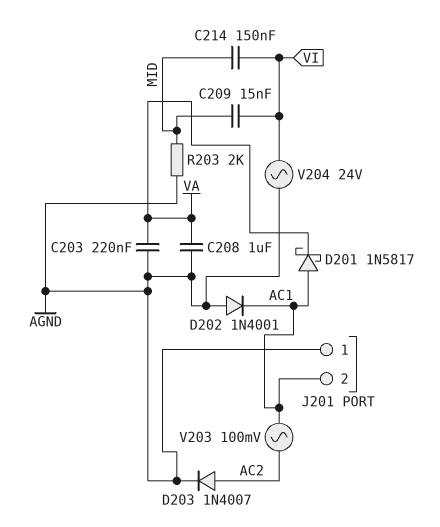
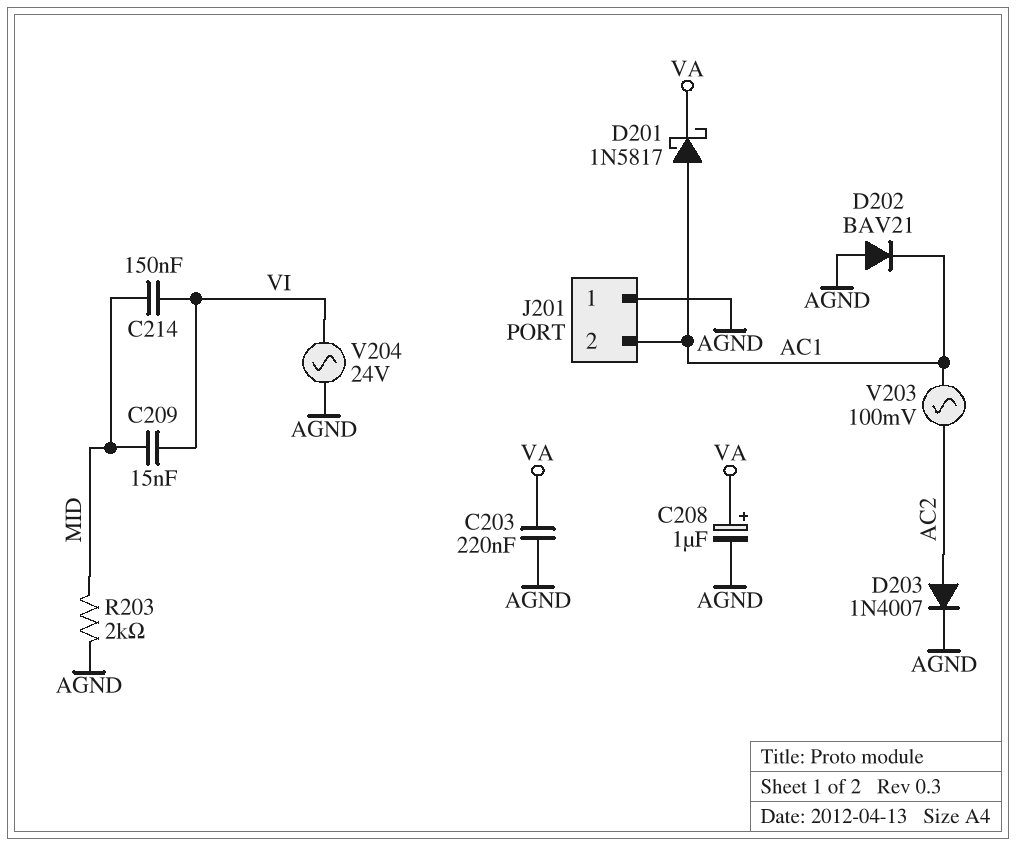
C208: 1uF (AGND, VA) -> 1uF (plus VA, minus AGND)
D202: diode 1N4001 (A AGND, K AC1) -> diode BAV21 (A AGND, K AC1)

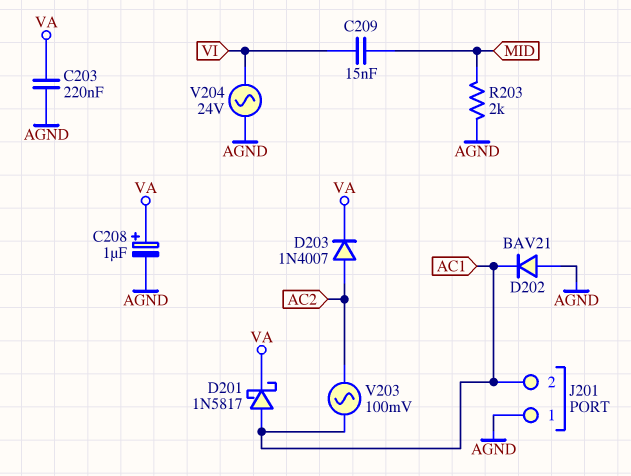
C214: 150nF (MID, VI) -> none
D203: diode 1N4007 (A AC2, K AGND) -> diode 1N4007 (A AC2, K VA)

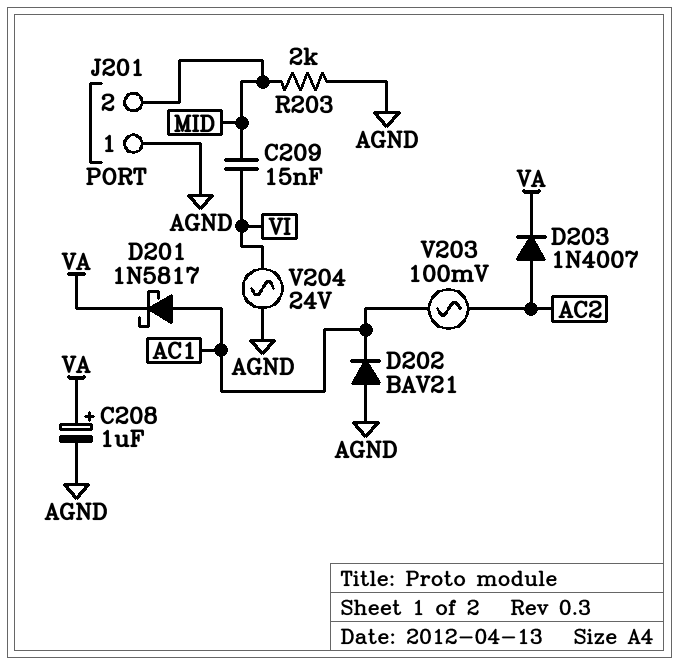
C203: 220nF (AGND, VA) -> none
J201 pin 2: AC1 -> MID

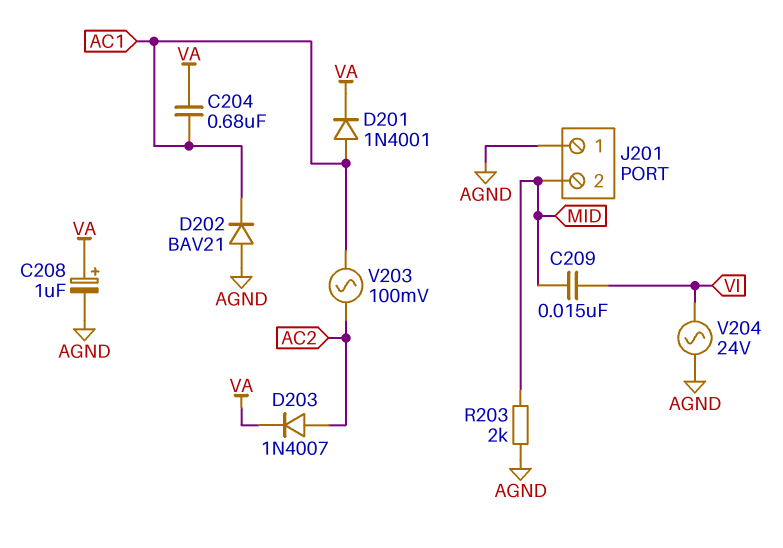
C204: none -> 680nF (AC1, VA)
D201: schottky 1N5817 (A AC1, K VA) -> diode 1N4001 (A AC1, K VA)

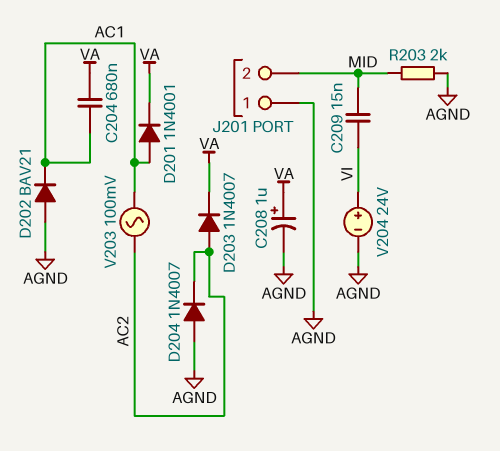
D204: none -> diode 1N4007 (A AGND, K AC2)
V204: AC 24V (AGND, VI) -> 24V (plus VI, minus AGND)

